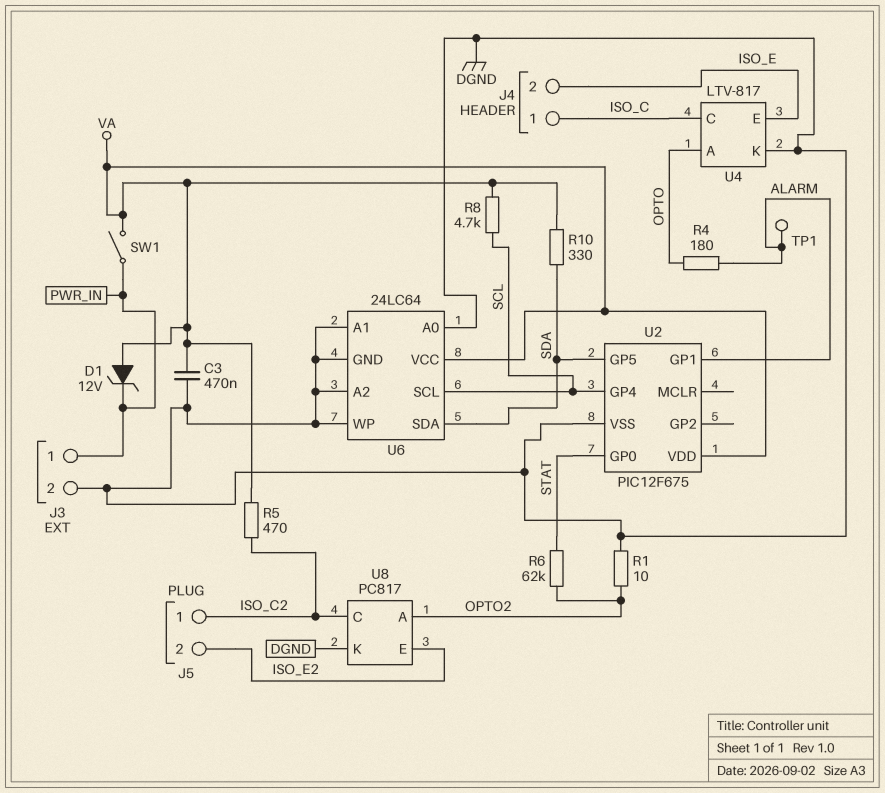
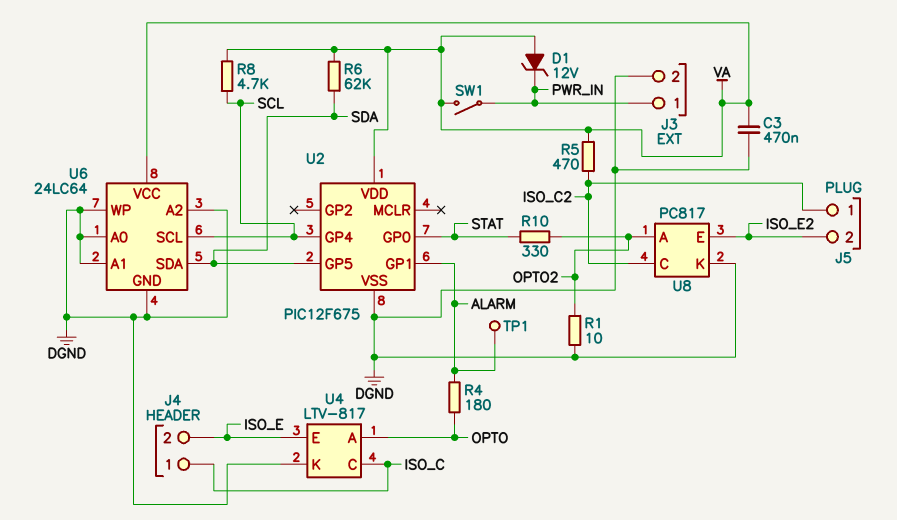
R6: 62k (OPTO2, STAT) -> 62k (SDA, VA)
R10: 330 (SDA, VA) -> 330 (OPTO2, STAT)

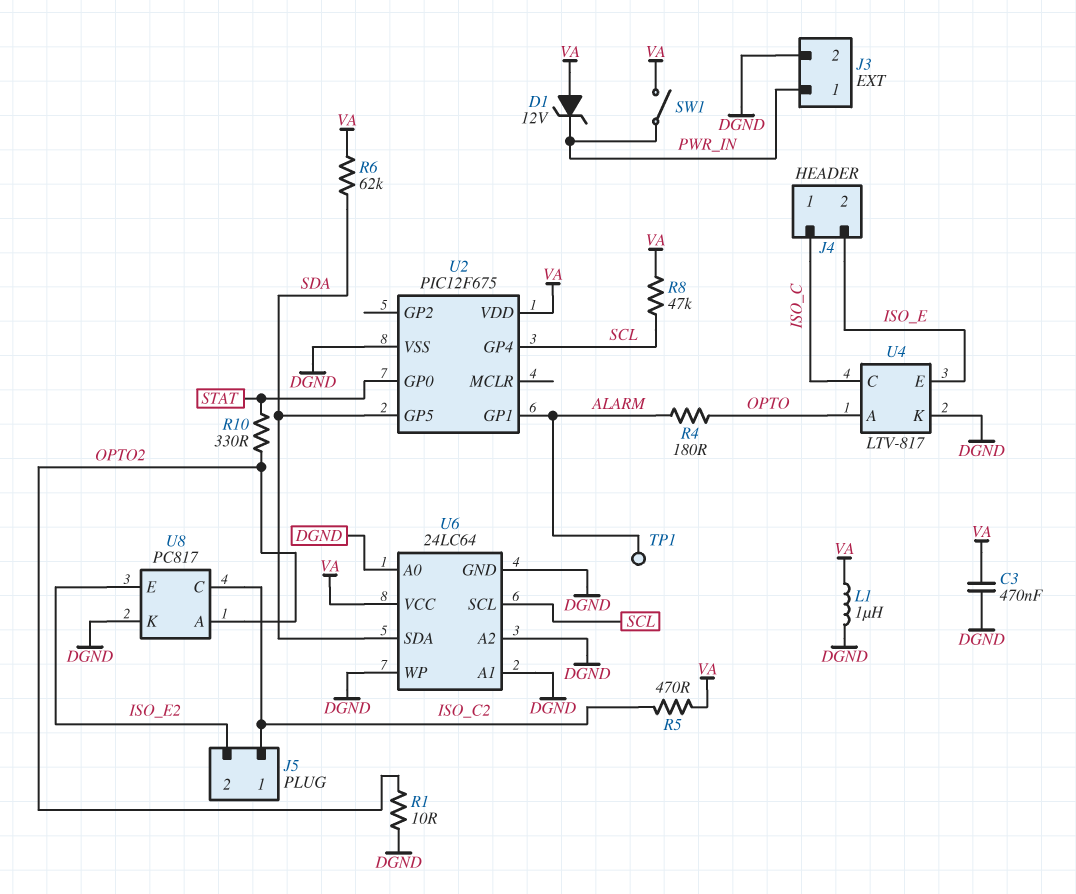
L1: none -> 1uH (DGND, VA)
R8: 4.7k (SCL, VA) -> 47k (SCL, VA)

